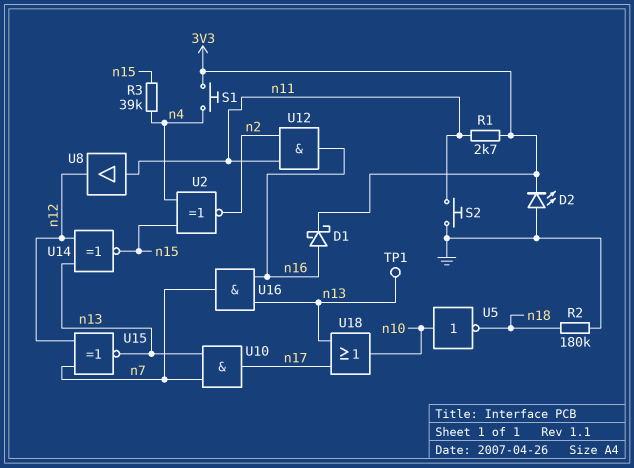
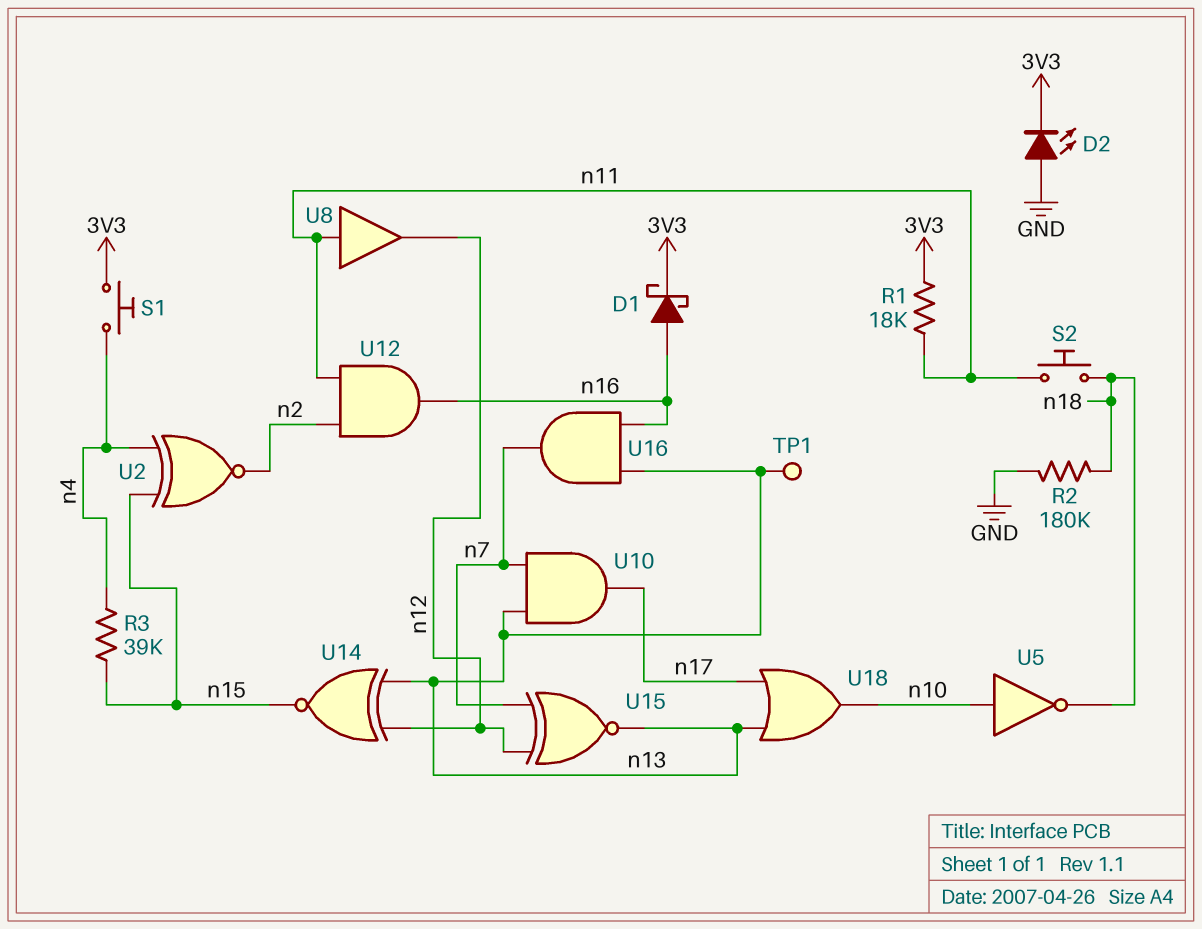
R1: 2.7k (3V3, n11) -> 18k (3V3, n11)
S2: button (GND, n11) -> button (n11, n18)

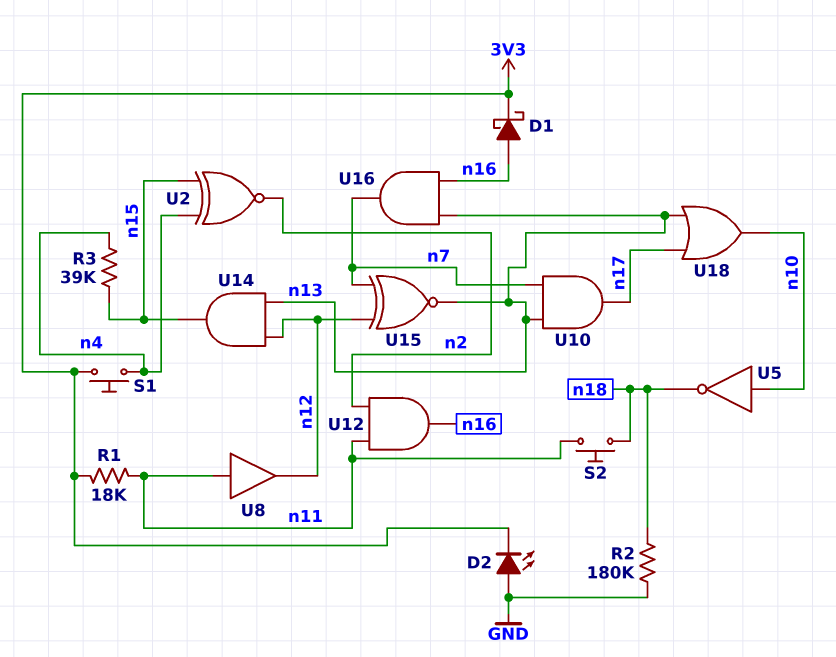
TP1: test point (n13) -> none
U14: XNOR (in n12, in n13, out n15) -> AND (in n12, in n13, out n15)

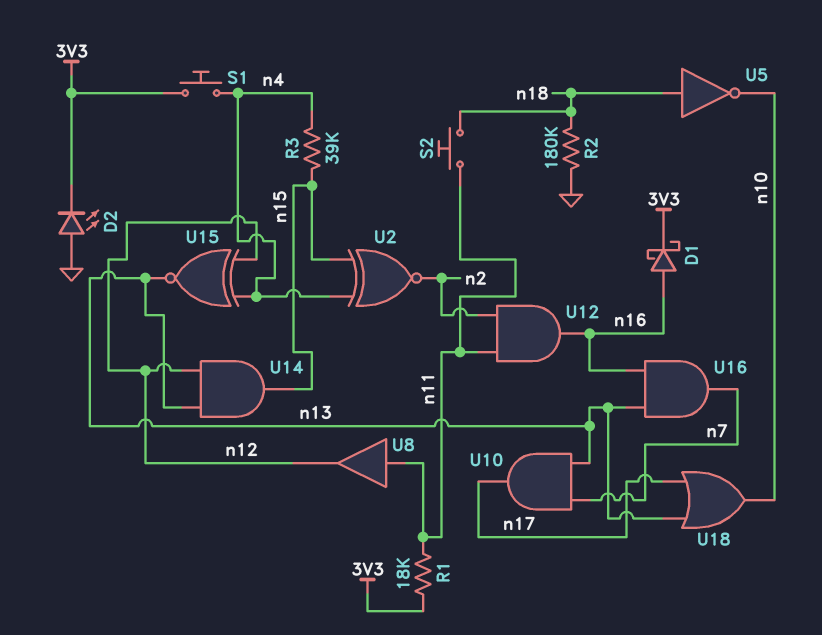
U5: NOT (in n10, out n18) -> NOT (in n18, out n10)
U15: XNOR (in n7, in n12, out n13) -> XNOR (in n4, in n12, out n13)

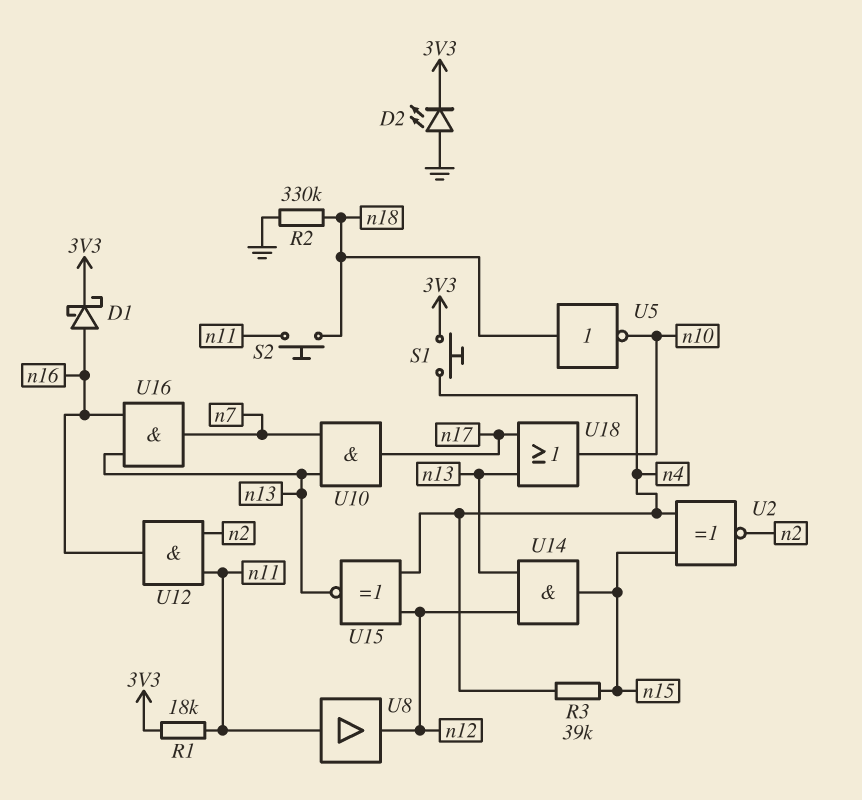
R2: 180k (GND, n18) -> 330k (GND, n18)

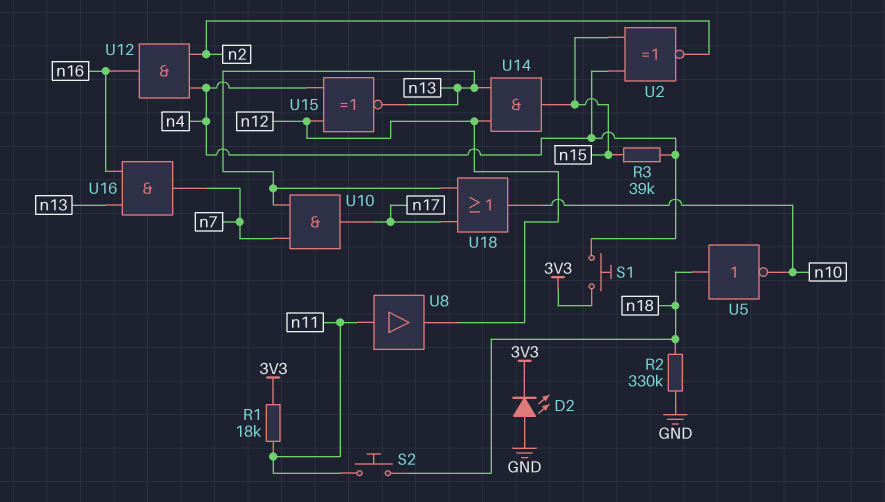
D1: schottky (A n16, K 3V3) -> none
U12: AND (in n2, in n11, out n16) -> AND (in n2, in n4, out n16)

